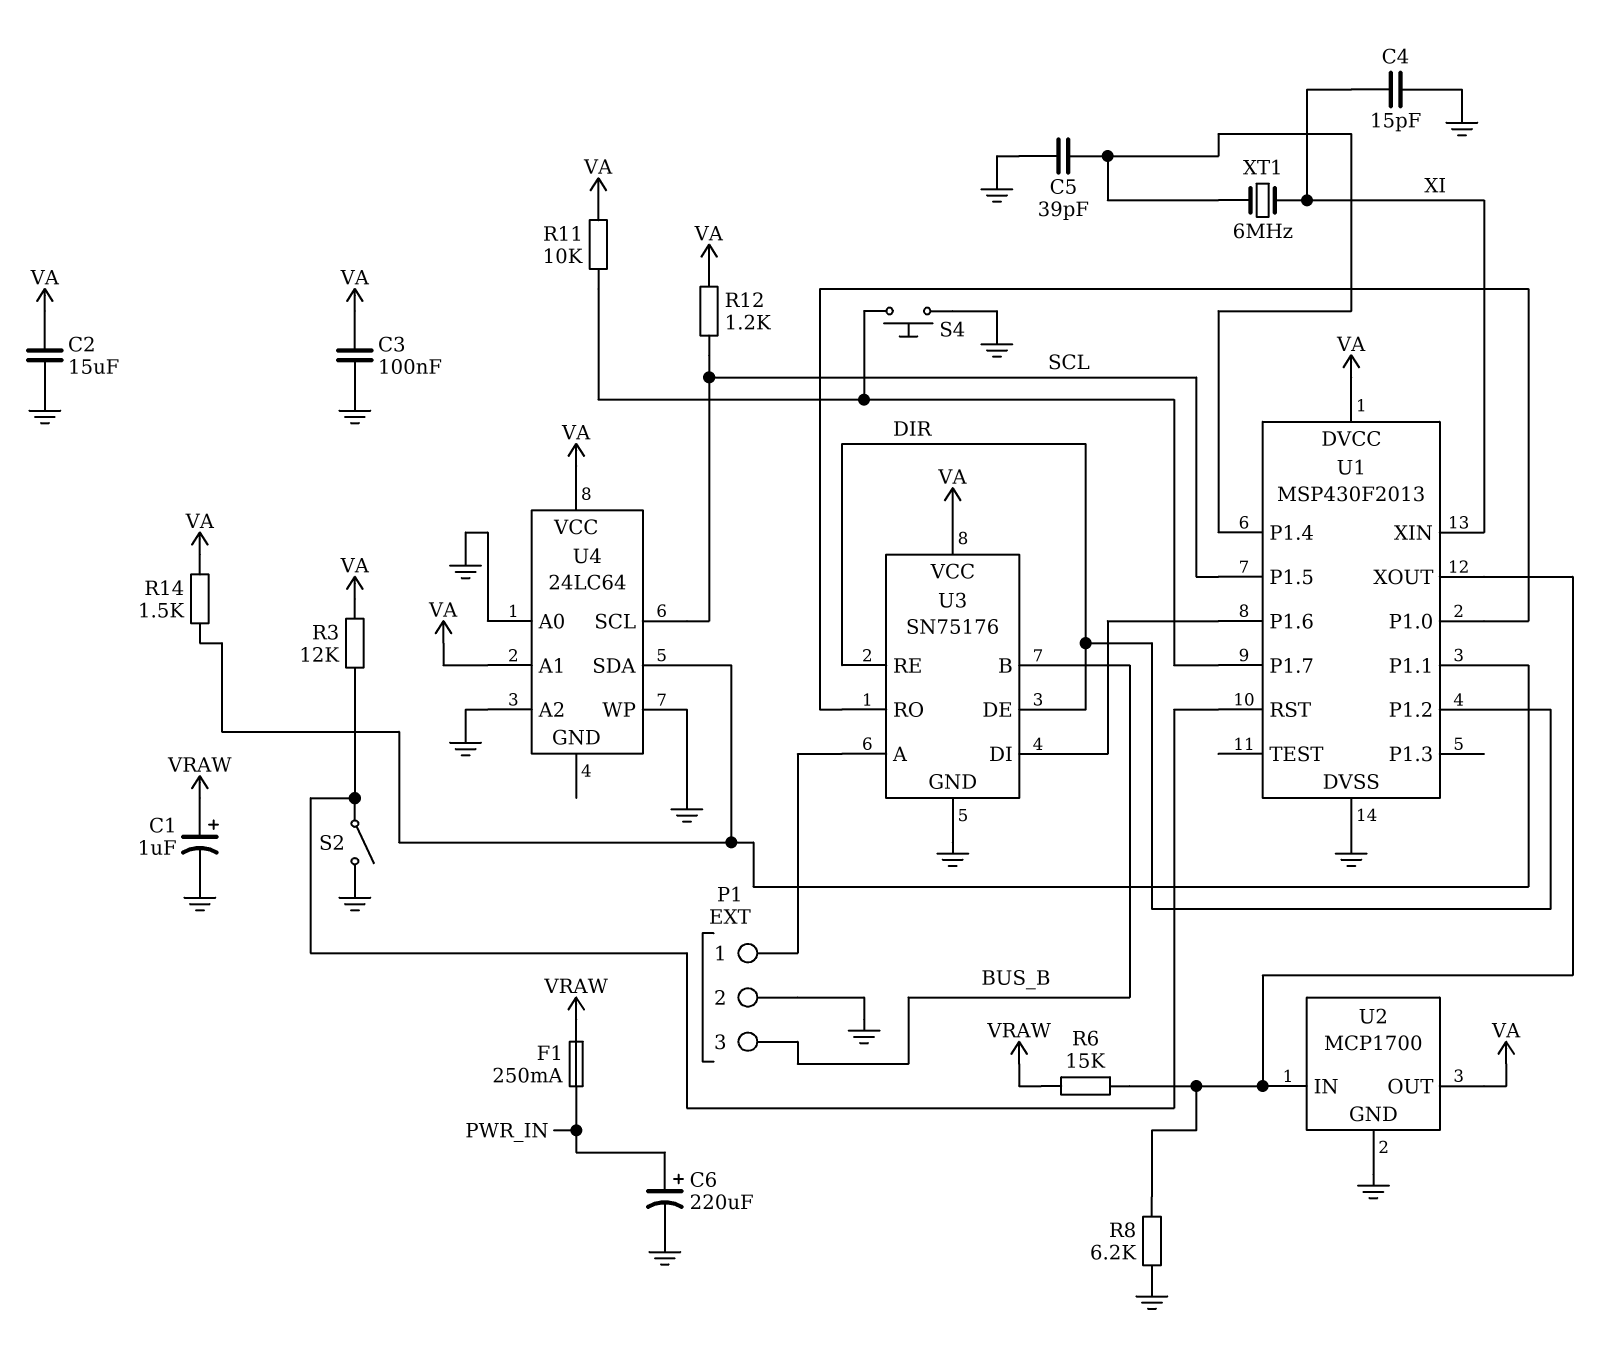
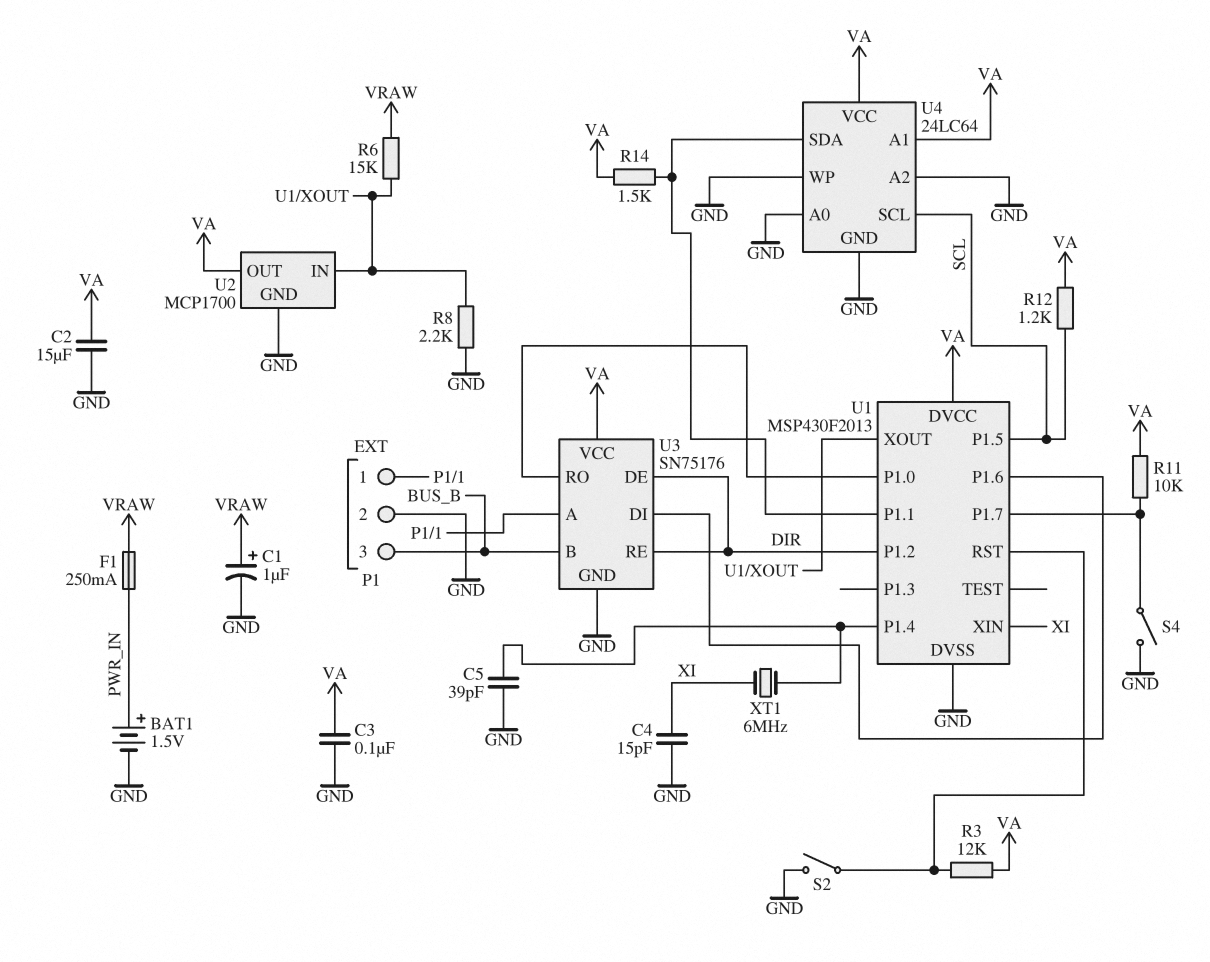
BAT1: none -> 1.5V (plus PWR_IN, minus GND)
C6: 220uF (plus PWR_IN, minus GND) -> none
R8: 6.2k (GND, U1/XOUT) -> 2.2k (GND, U1/XOUT)
S4: button (GND, U1/P1.7) -> switch (GND, U1/P1.7)
U4 pin GND: none -> GND

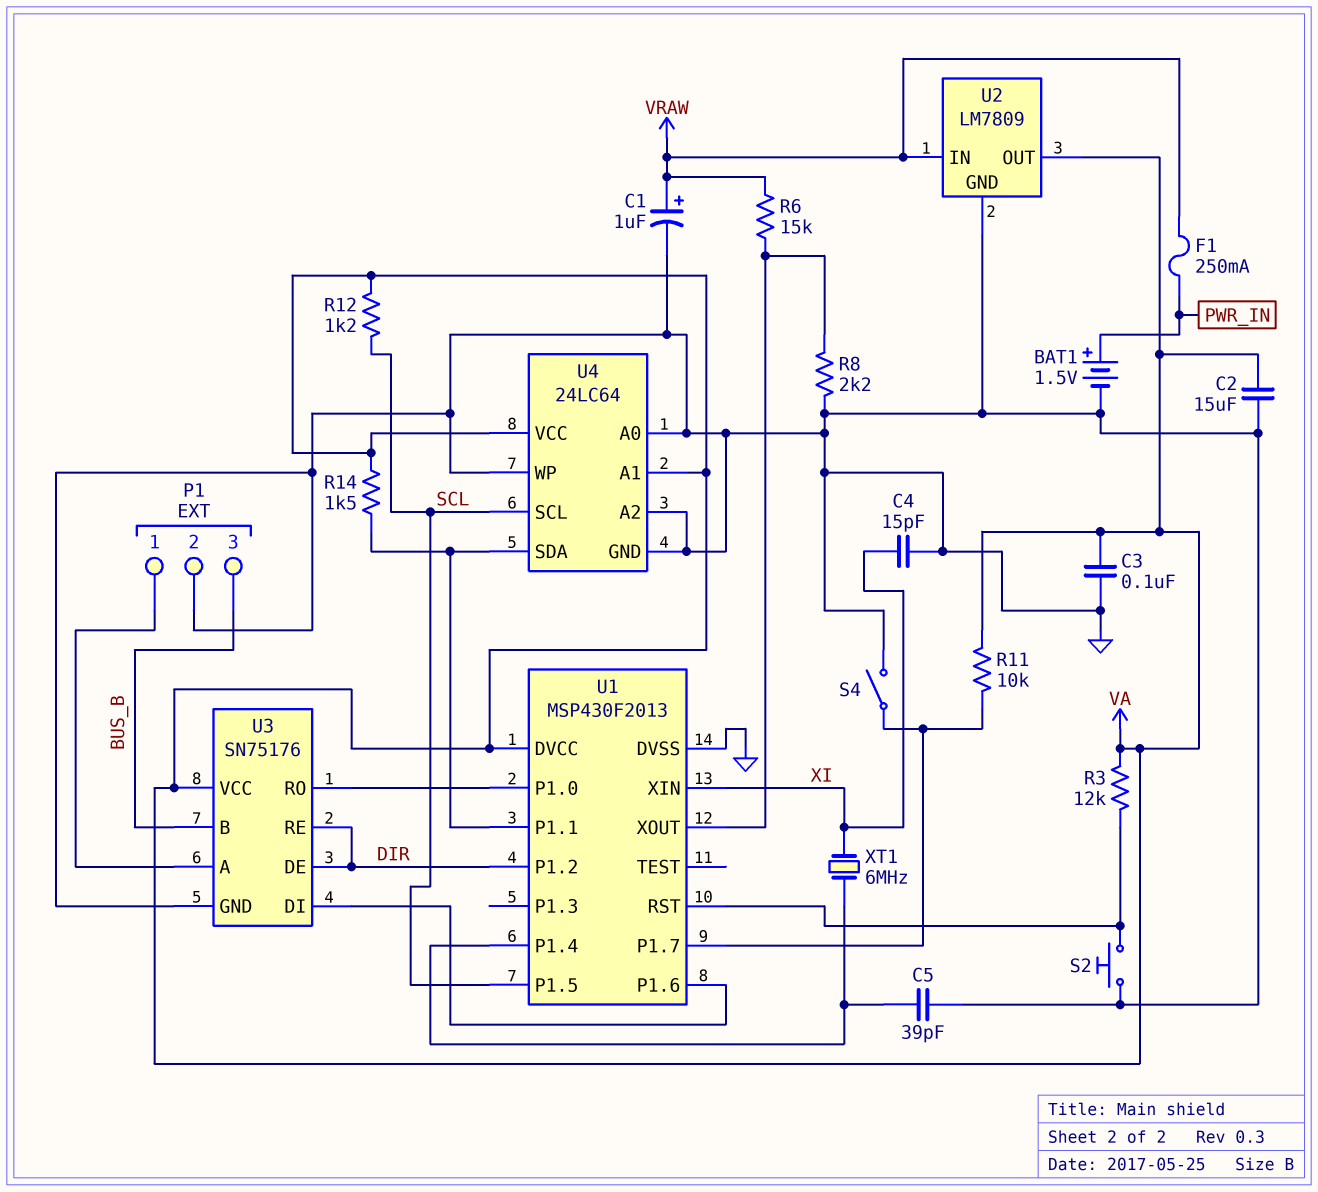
S2: switch (GND, U1/RST) -> button (GND, U1/RST)
U2: MCP1700 -> LM7809
U2 pin IN: U1/XOUT -> VRAW

